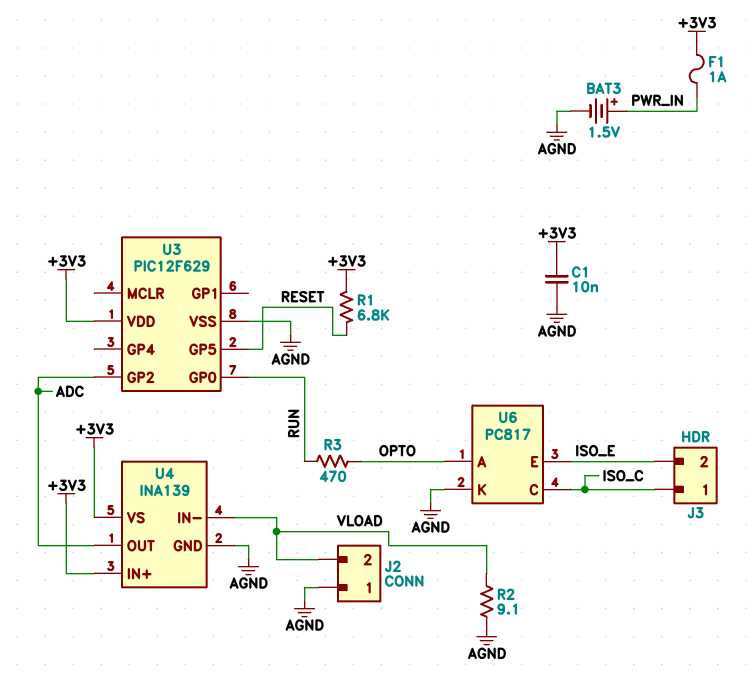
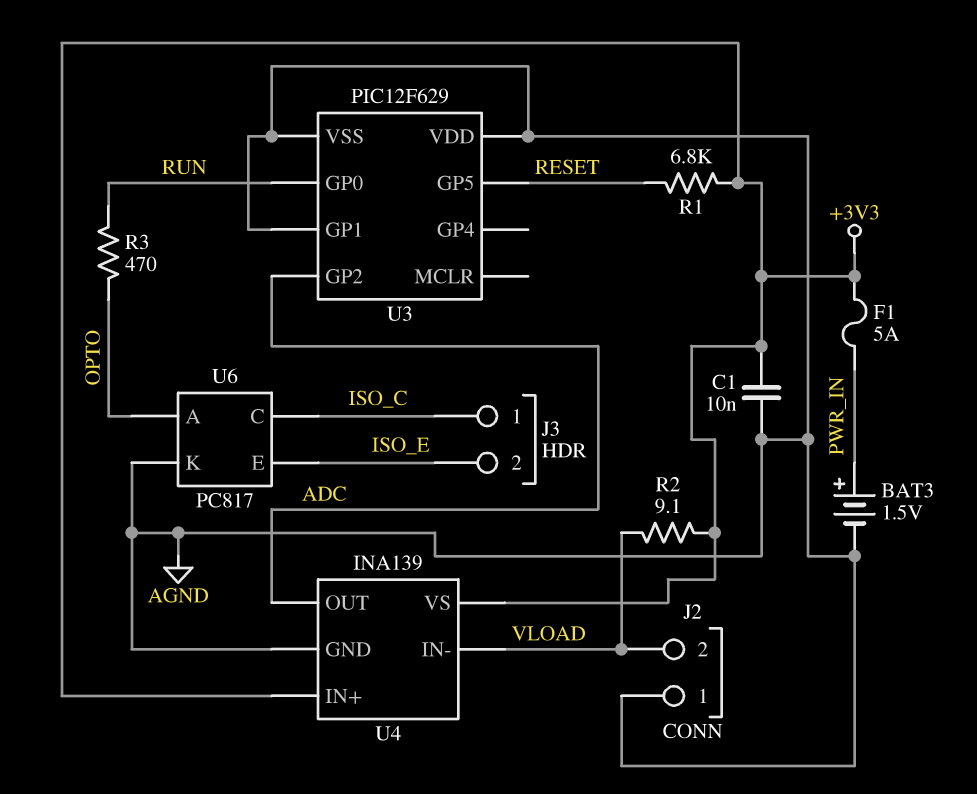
F1: 1A (+3V3, PWR_IN) -> 5A (+3V3, PWR_IN)
R2: 9.1 (AGND, VLOAD) -> 9.1 (+3V3, VLOAD)
U3 pin GP1: none -> AGND
U3 pin VDD: +3V3 -> AGND

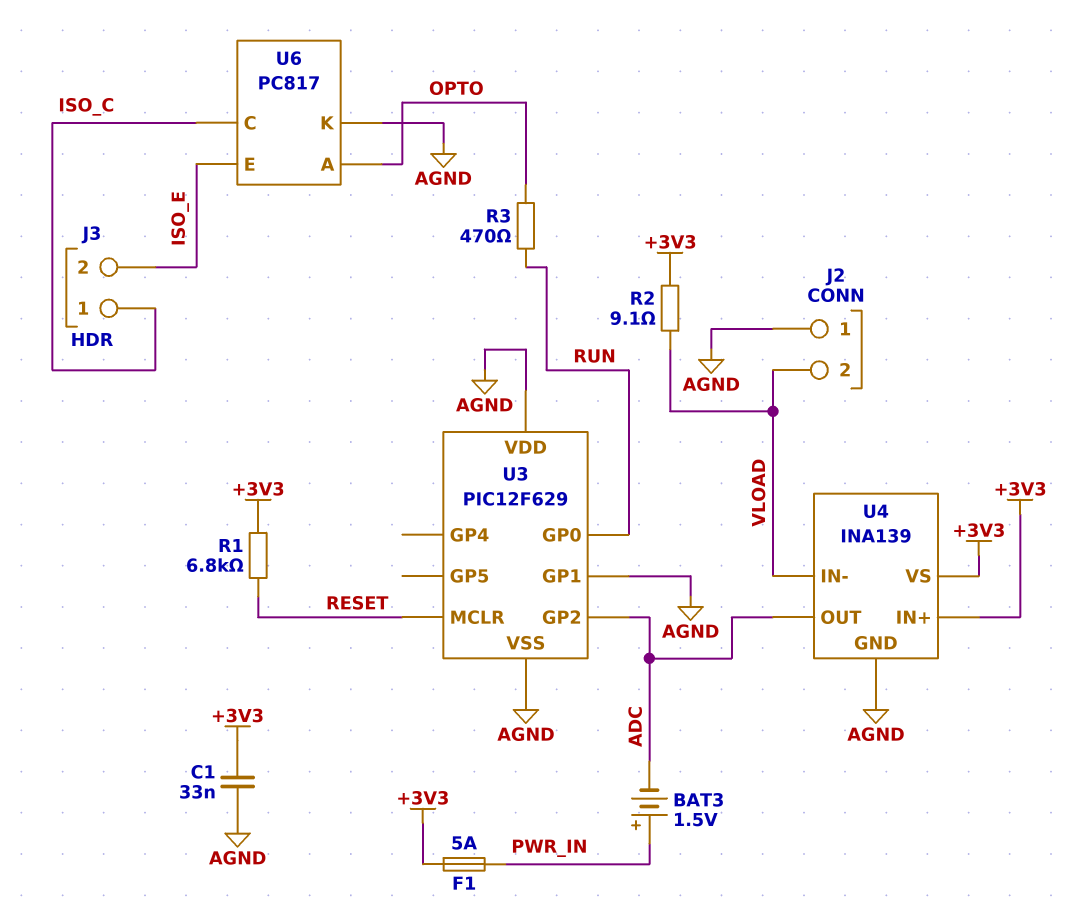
BAT3: 1.5V (plus PWR_IN, minus AGND) -> 1.5V (plus PWR_IN, minus ADC)
C1: 10nF (+3V3, AGND) -> 33nF (+3V3, AGND)
U3 pin GP5: RESET -> none
U3 pin MCLR: none -> RESET

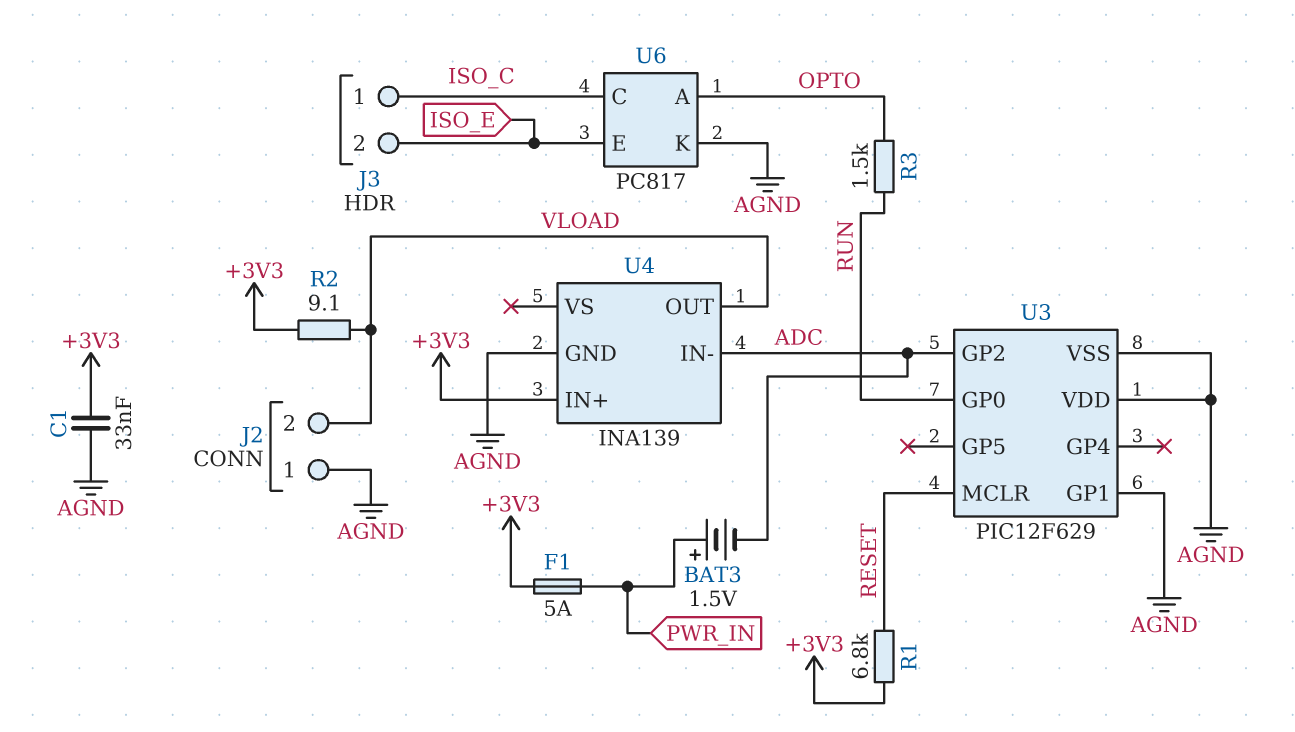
R3: 470 (OPTO, RUN) -> 1.5k (OPTO, RUN)
U4 pin IN-: VLOAD -> ADC
U4 pin OUT: ADC -> VLOAD
U4 pin VS: +3V3 -> none

